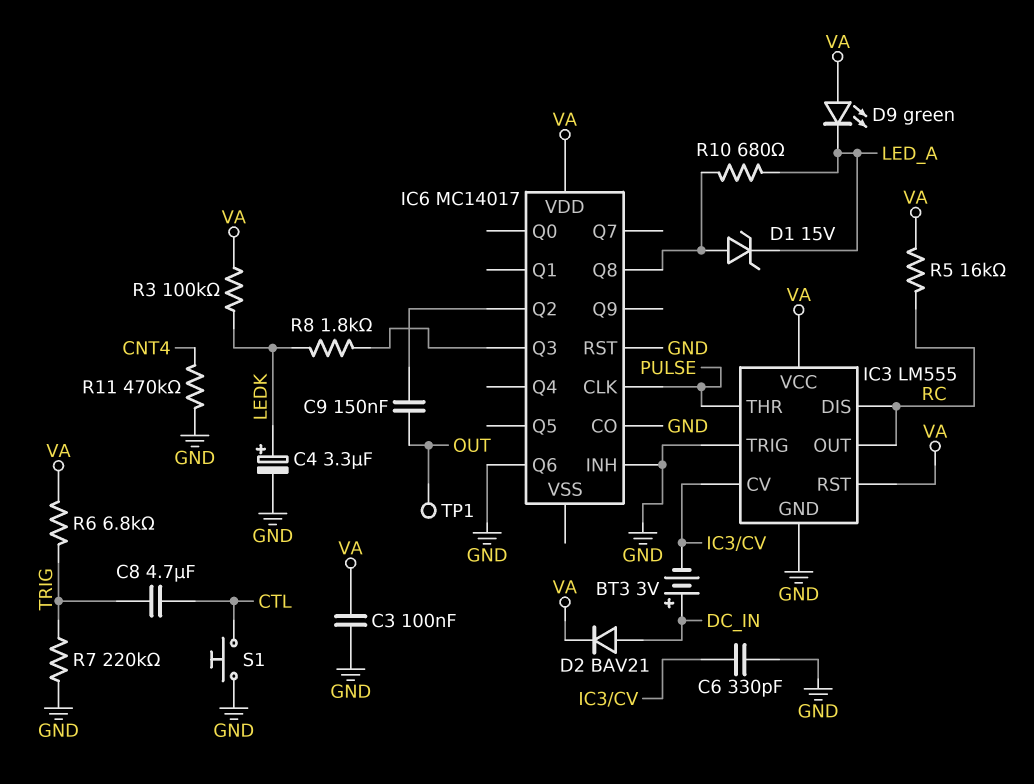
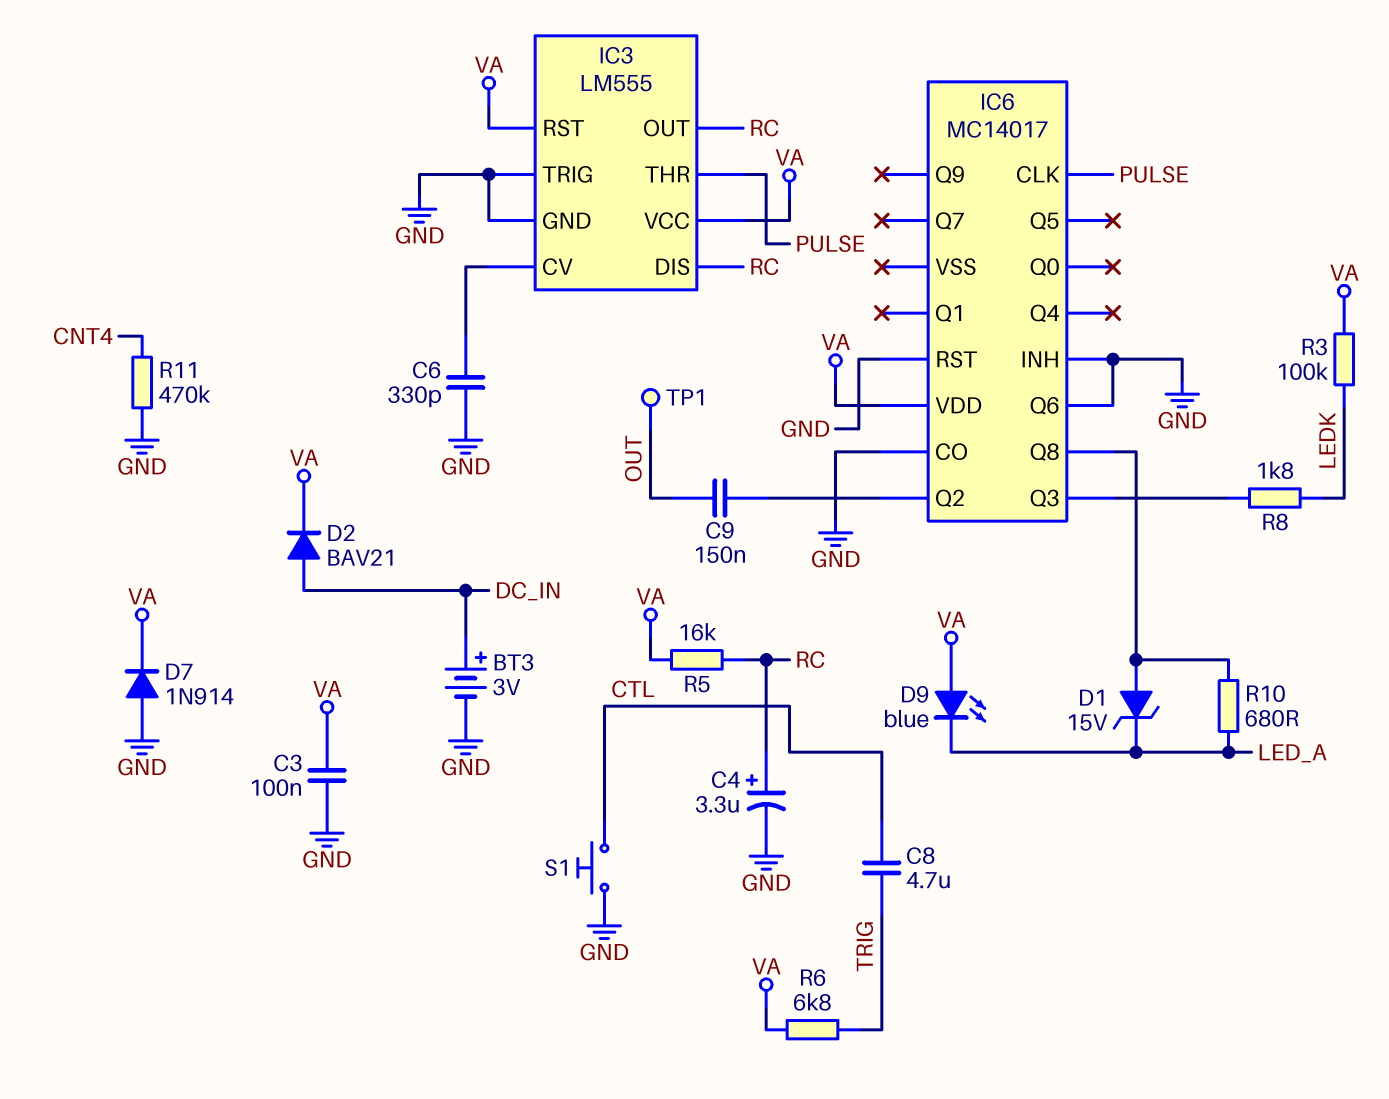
BT3: 3V (plus DC_IN, minus IC3/CV) -> 3V (plus DC_IN, minus GND)
C4: 3.3uF (plus LEDK, minus GND) -> 3.3uF (plus RC, minus GND)
D7: none -> diode 1N914 (A GND, K VA)
D9: LED green (A VA, K LED_A) -> LED blue (A VA, K LED_A)
R7: 220k (GND, TRIG) -> none

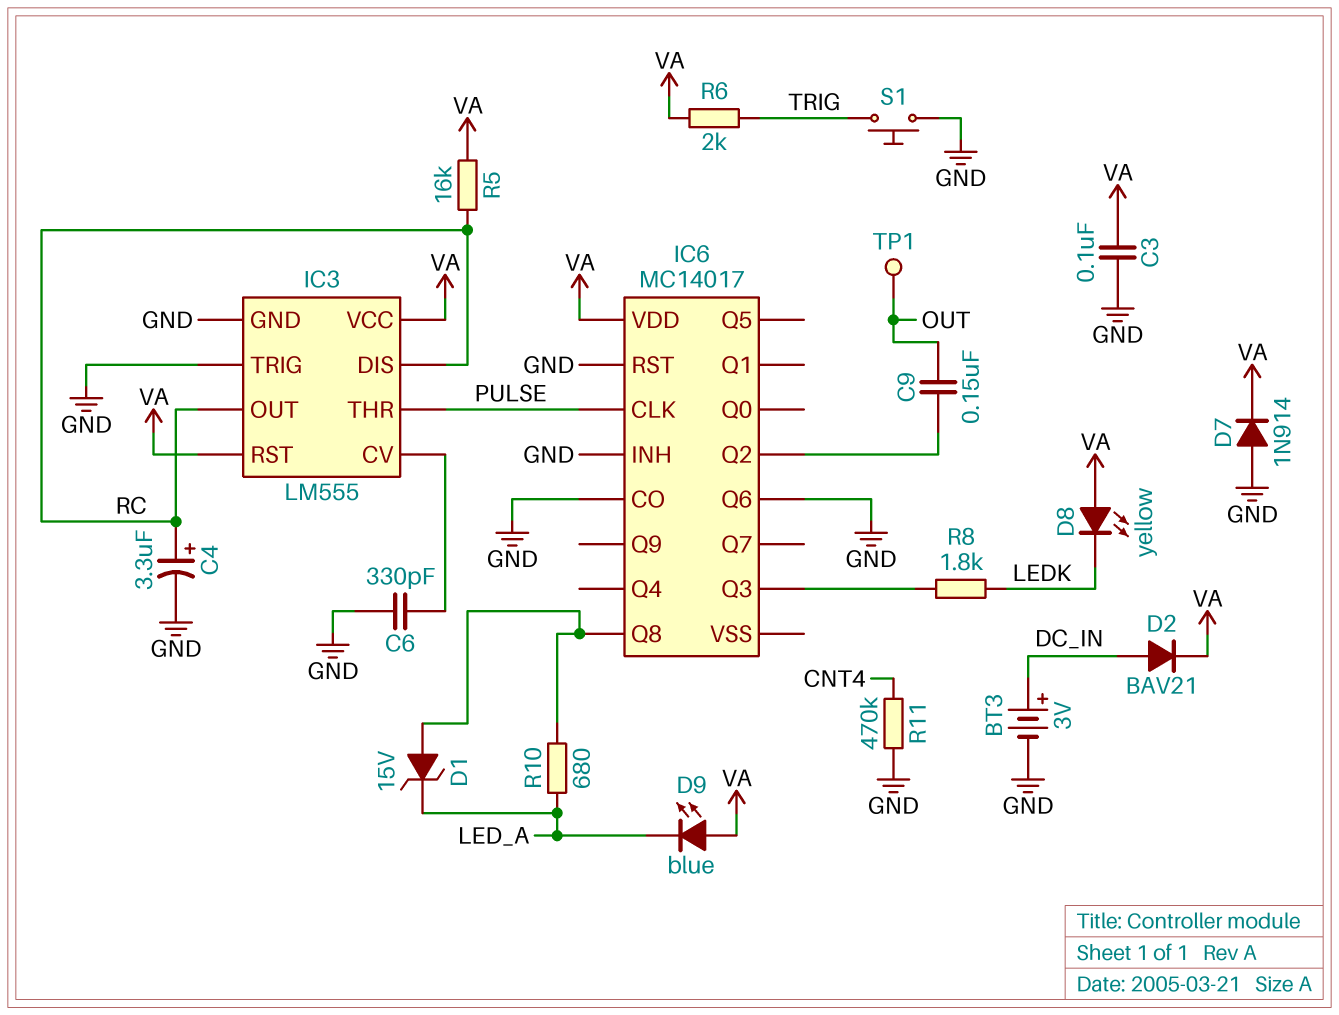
C8: 4.7uF (CTL, TRIG) -> none
D8: none -> LED yellow (A VA, K LEDK)
R3: 100k (LEDK, VA) -> none
R6: 6.8k (TRIG, VA) -> 2k (TRIG, VA)
S1: button (CTL, GND) -> button (GND, TRIG)

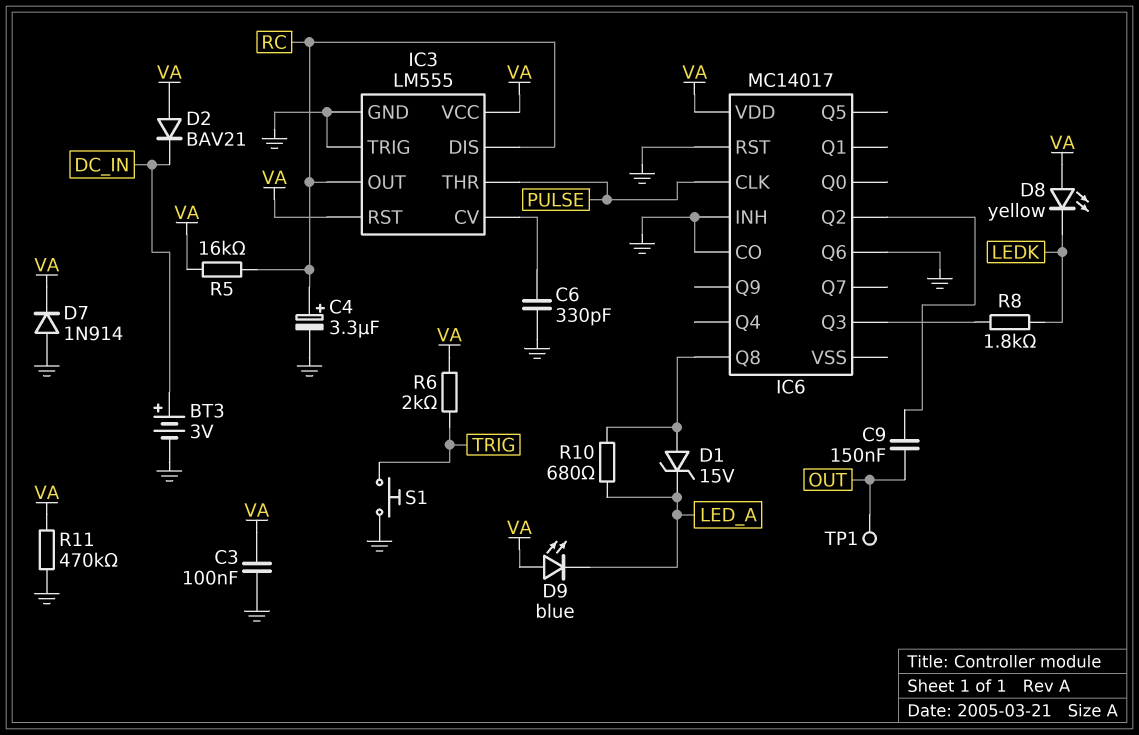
D2: diode BAV21 (A DC_IN, K VA) -> diode BAV21 (A VA, K DC_IN)
R11: 470k (CNT4, GND) -> 470k (GND, VA)

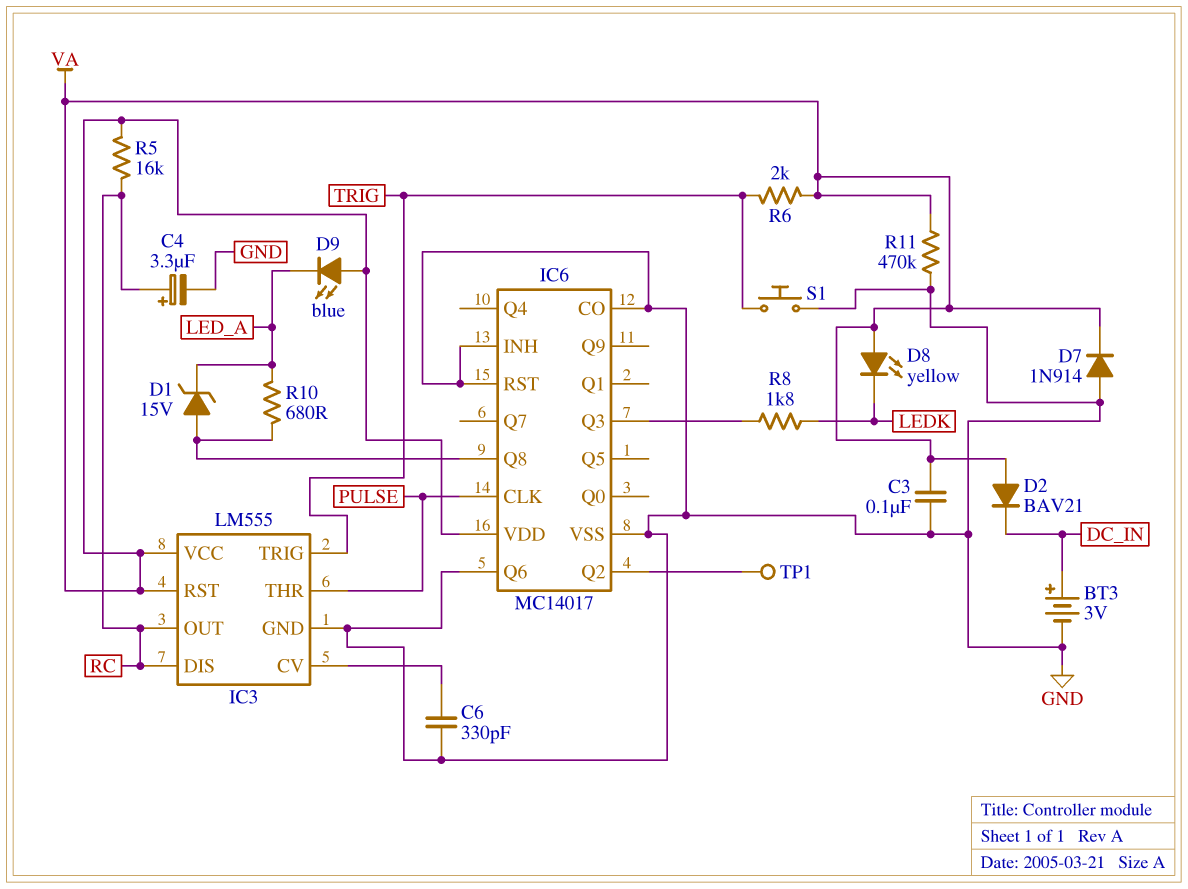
C9: 150nF (IC6/Q2, OUT) -> none
IC3 pin TRIG: GND -> TRIG
IC6 pin VSS: none -> GND
TP1: test point (OUT) -> test point (IC6/Q2)

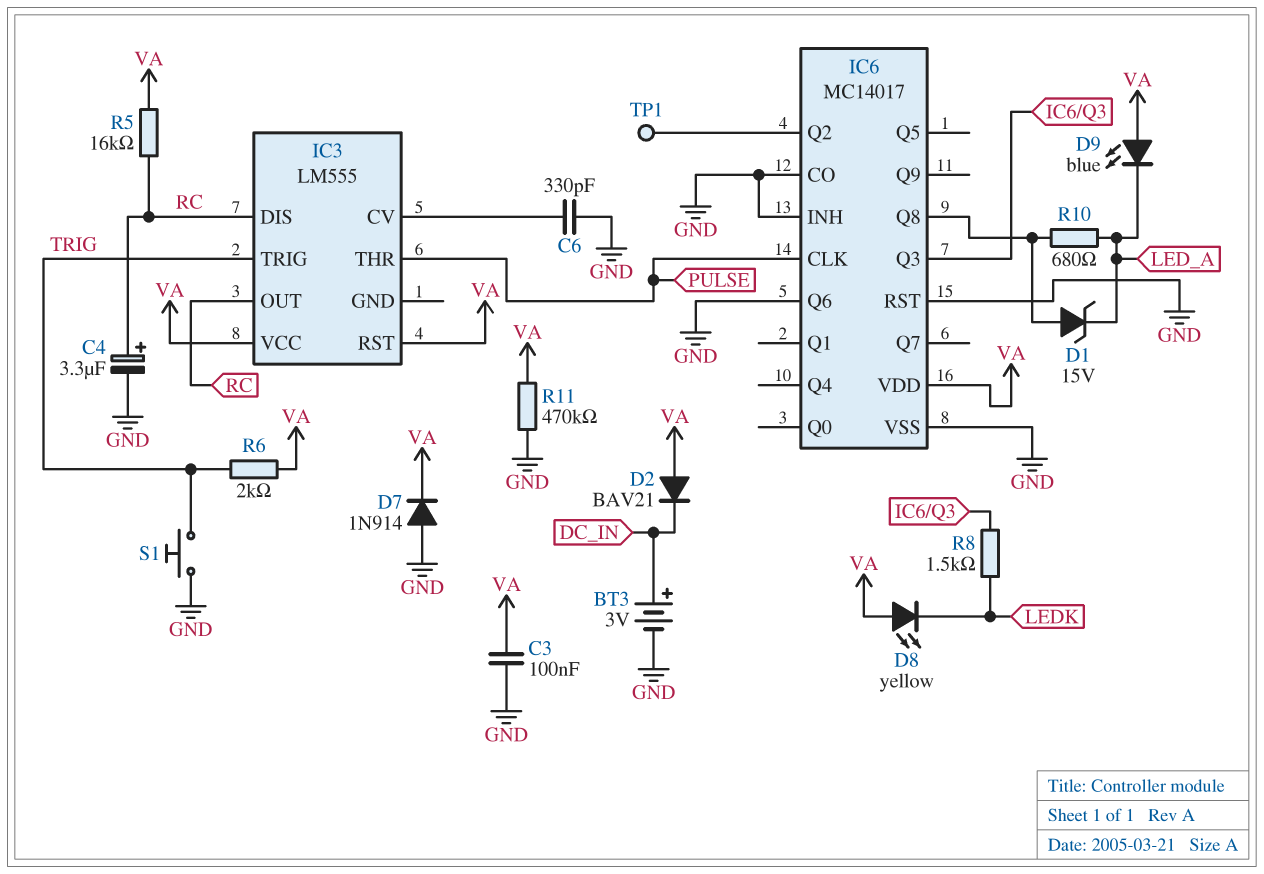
IC3 pin GND: GND -> none
R8: 1.8k (IC6/Q3, LEDK) -> 1.5k (IC6/Q3, LEDK)

